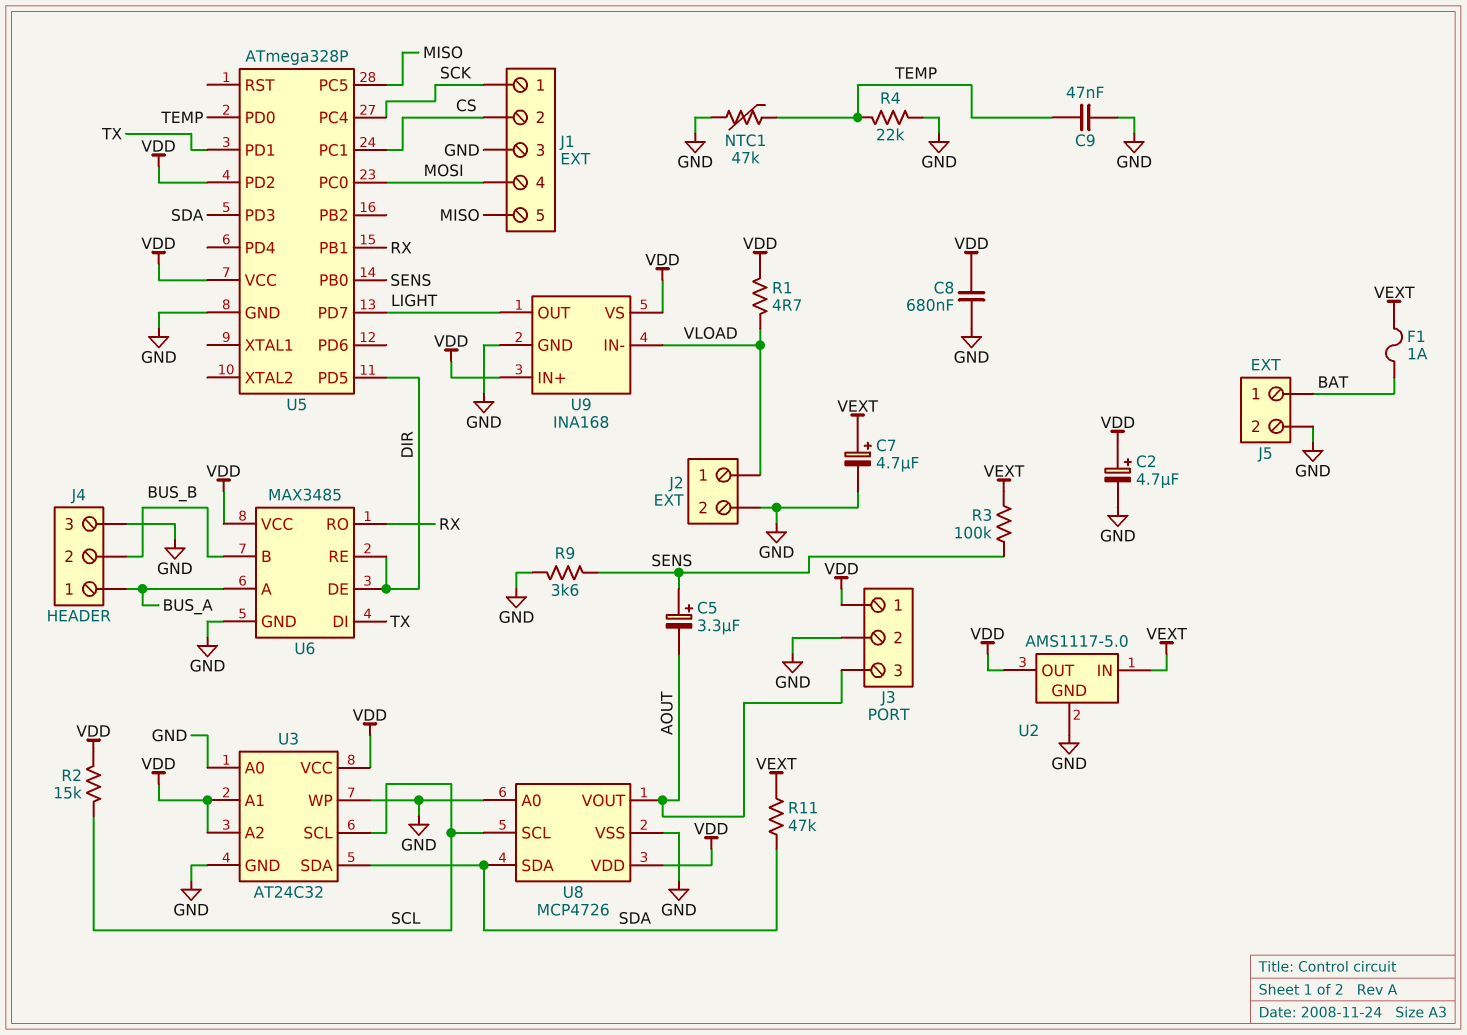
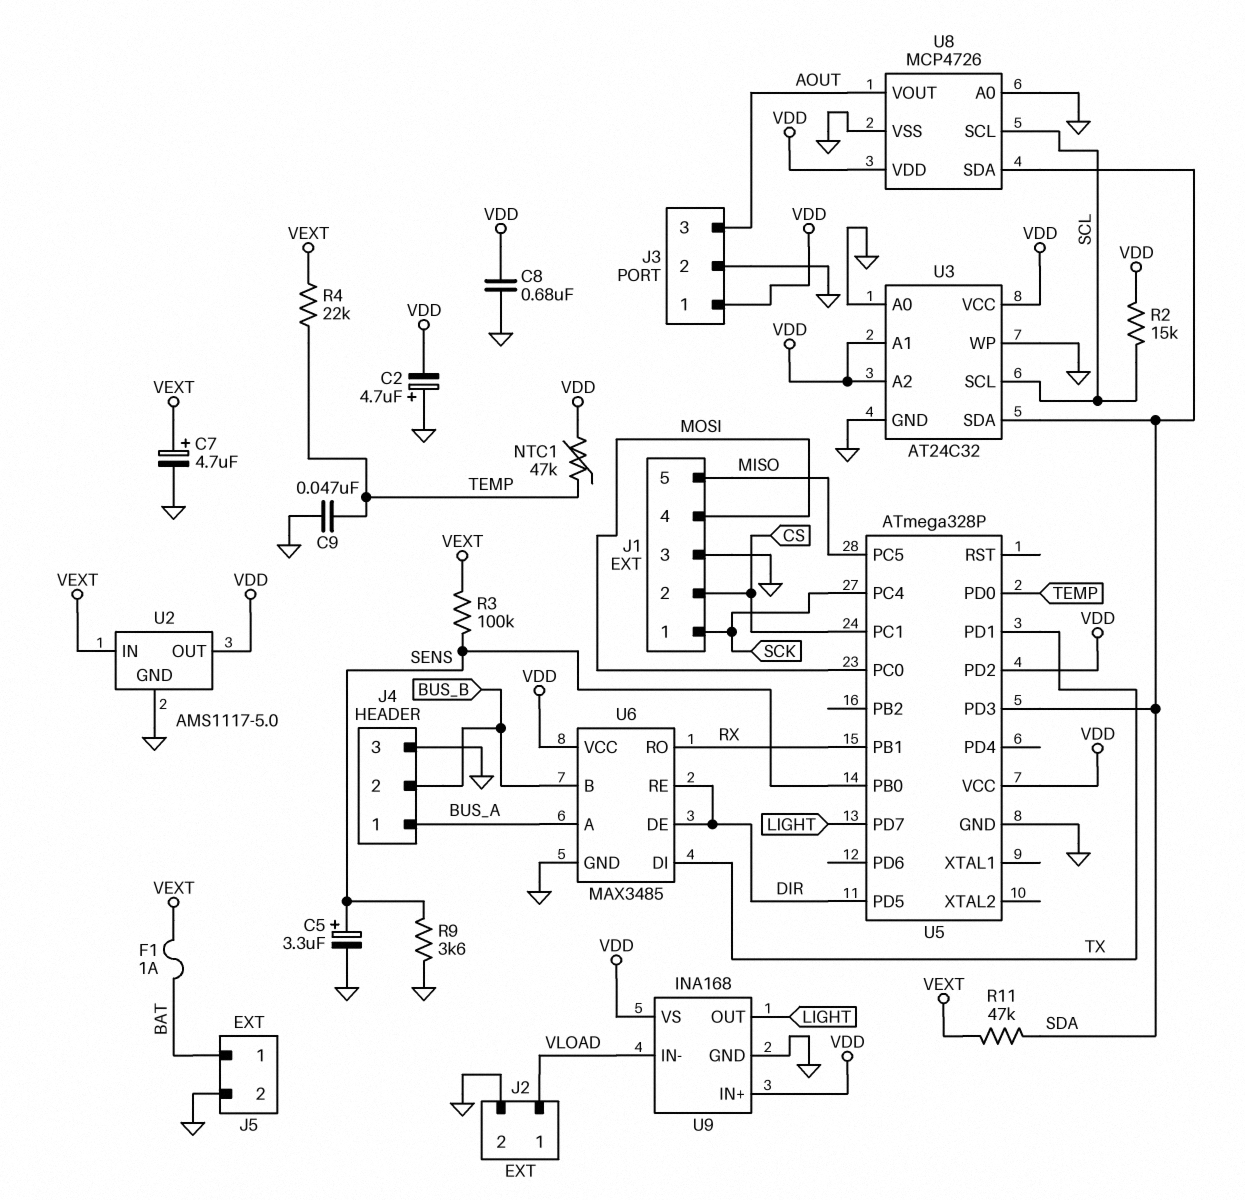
C2: 4.7uF (plus VDD, minus GND) -> 4.7uF (plus GND, minus VDD)
C5: 3.3uF (plus SENS, minus AOUT) -> 3.3uF (plus SENS, minus GND)
NTC1: 47k (GND, TEMP) -> 47k (TEMP, VDD)
R1: 4.7 (VDD, VLOAD) -> none
R4: 22k (GND, TEMP) -> 22k (TEMP, VEXT)

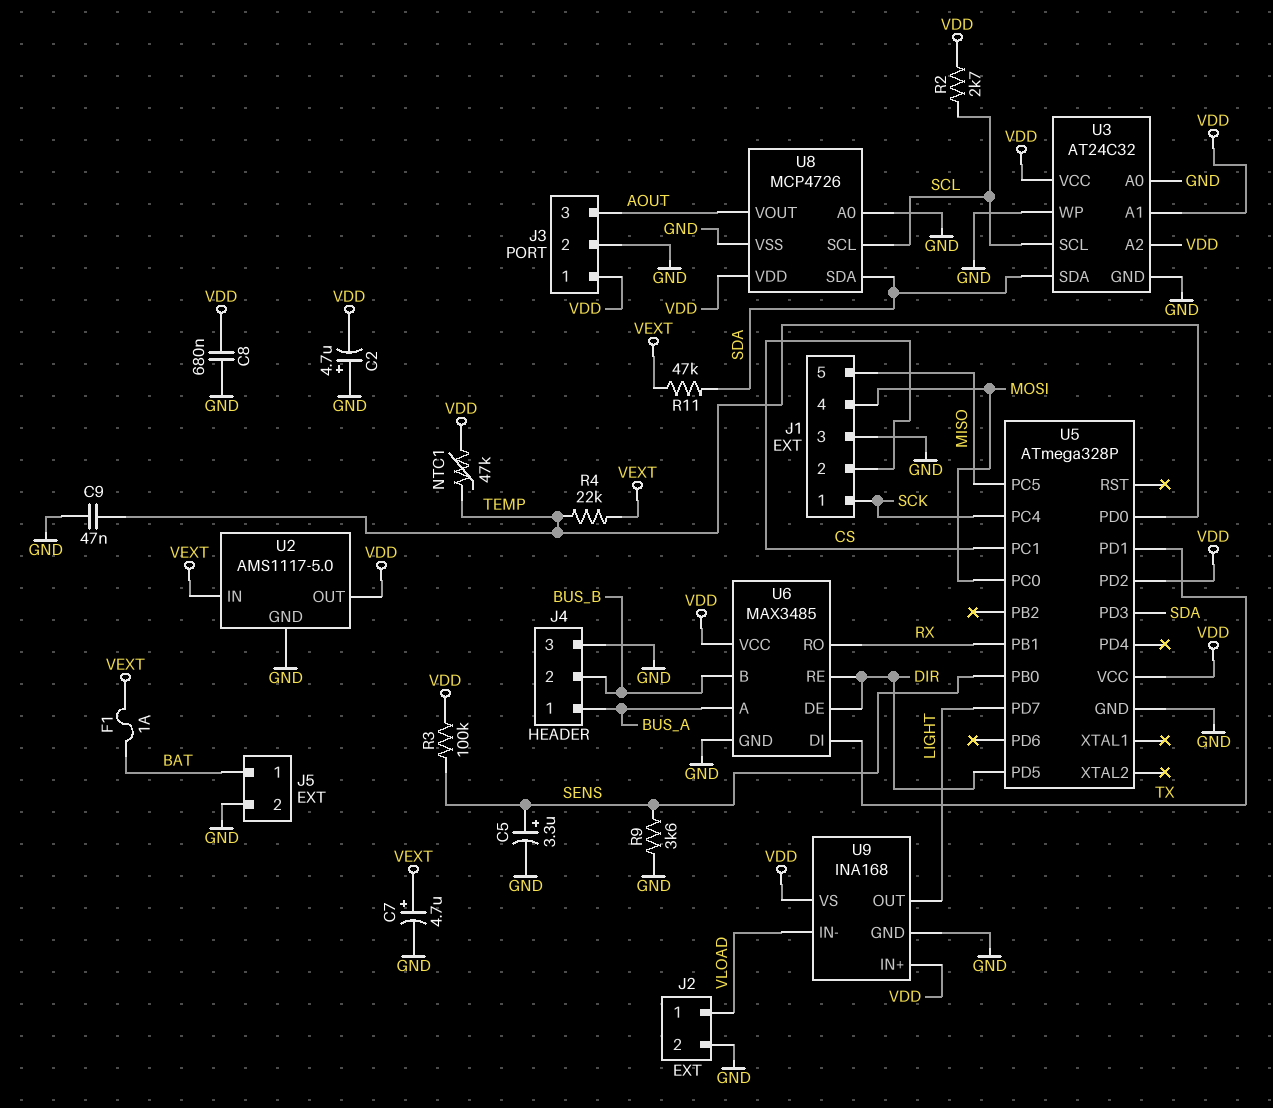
R2: 15k (SCL, VDD) -> 2.7k (SCL, VDD)
R3: 100k (SENS, VEXT) -> 100k (SENS, VDD)

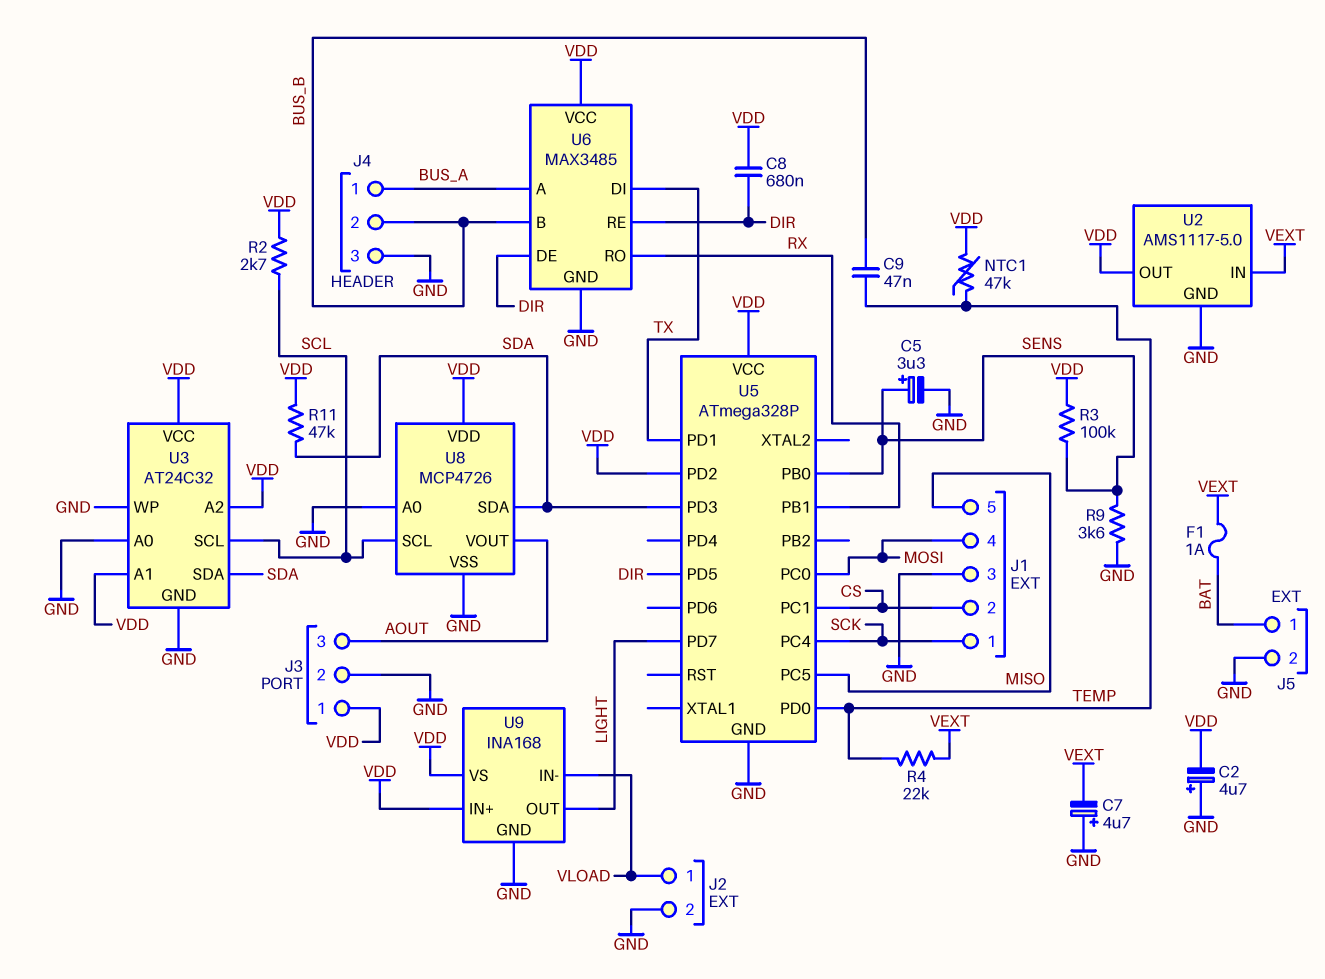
C7: 4.7uF (plus VEXT, minus GND) -> 4.7uF (plus GND, minus VEXT)
C8: 680nF (GND, VDD) -> 680nF (DIR, VDD)
C9: 47nF (GND, TEMP) -> 47nF (BUS_B, TEMP)
R11: 47k (SDA, VEXT) -> 47k (SDA, VDD)

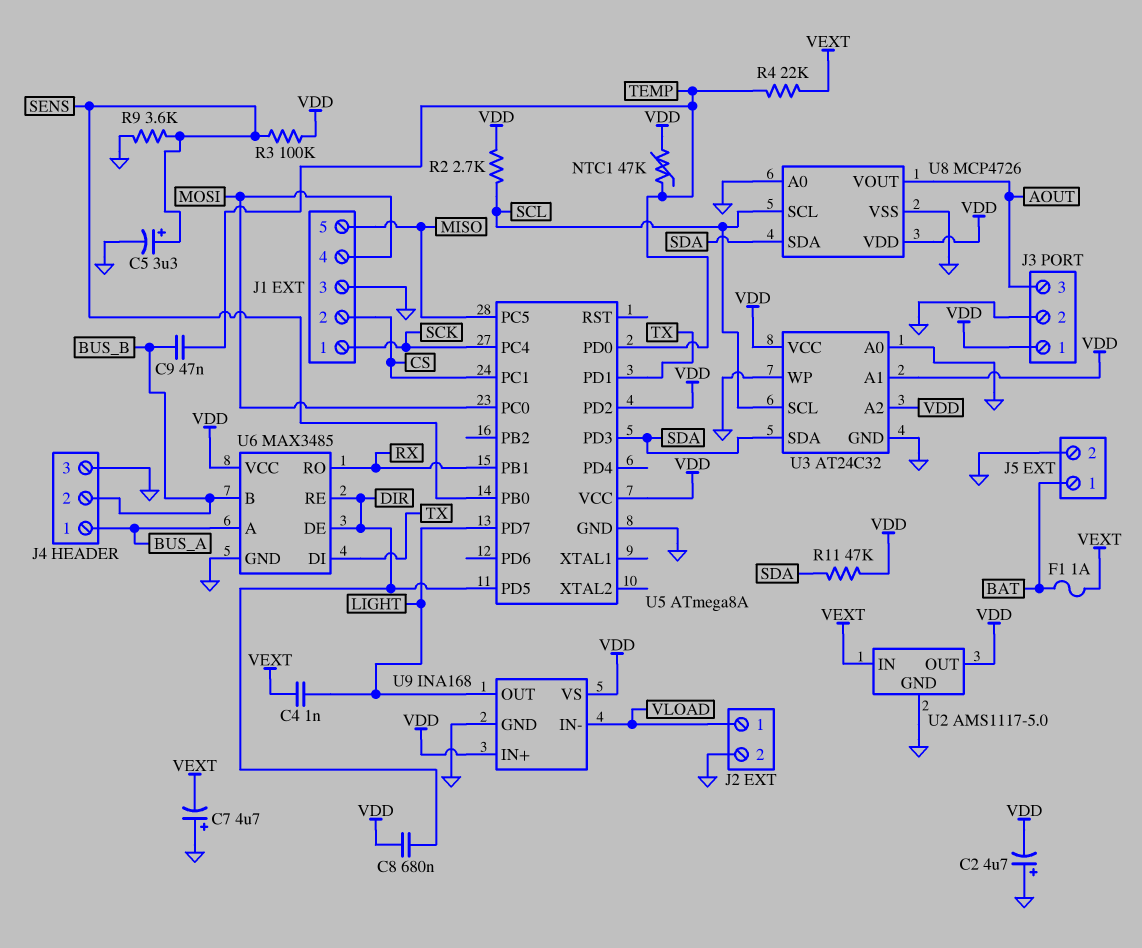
C4: none -> 1nF (LIGHT, VEXT)
U5: ATmega328P -> ATmega8A

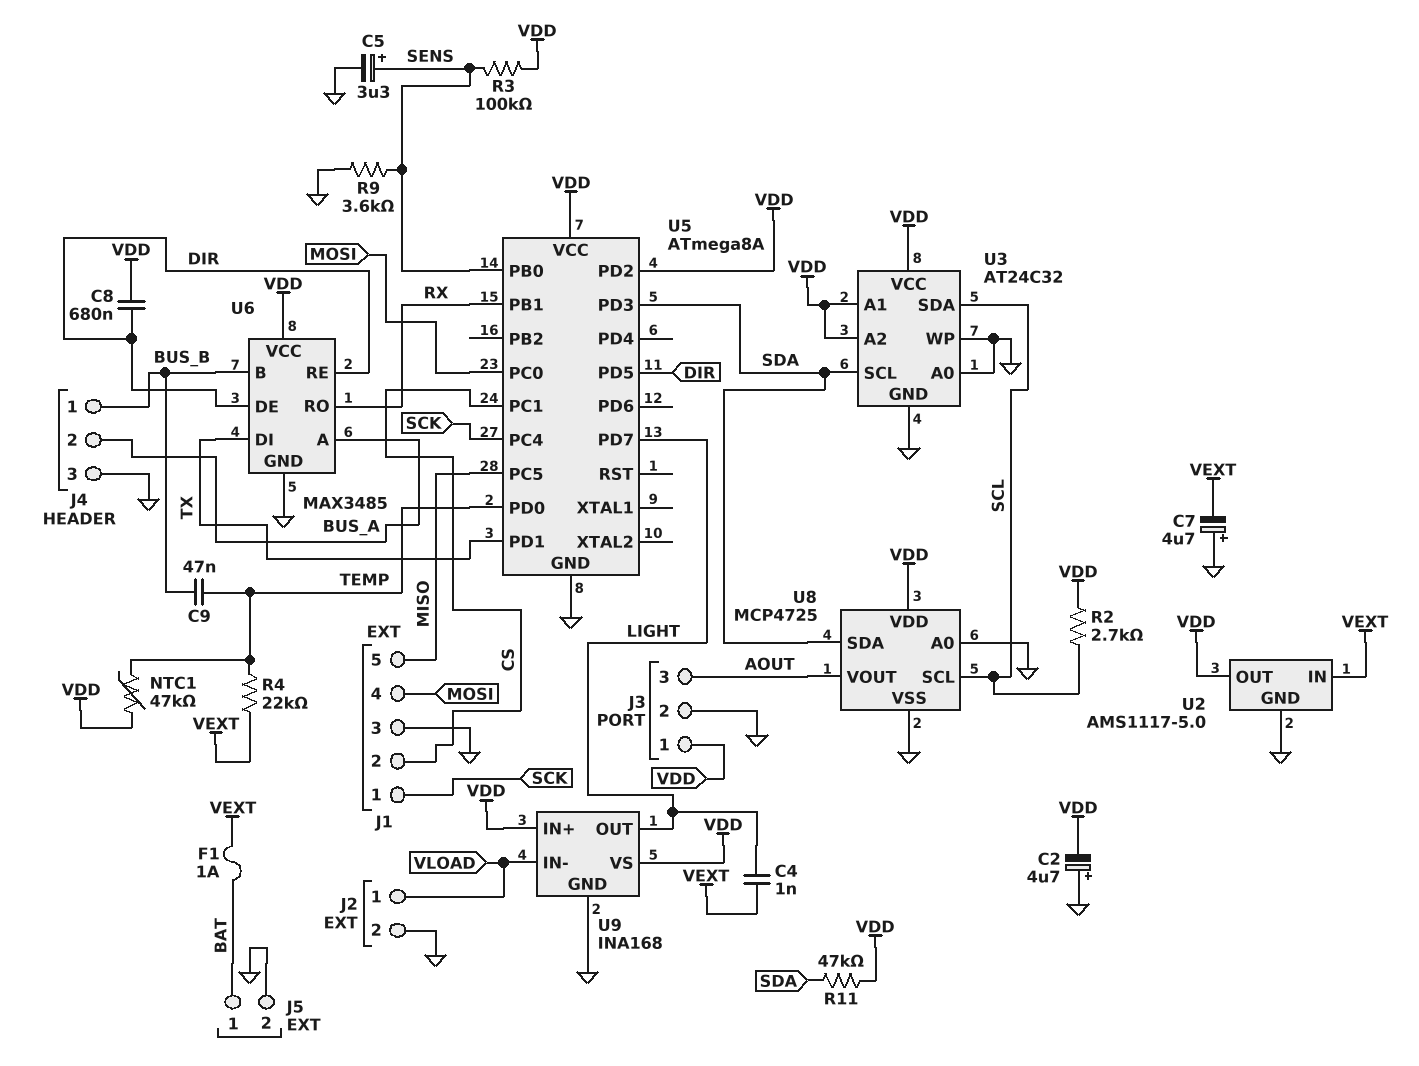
J4 pin 1: BUS_A -> BUS_B
J4 pin 2: BUS_B -> BUS_A
U3 pin SCL: SCL -> SDA
U3 pin SDA: SDA -> SCL
U8: MCP4726 -> MCP4725

